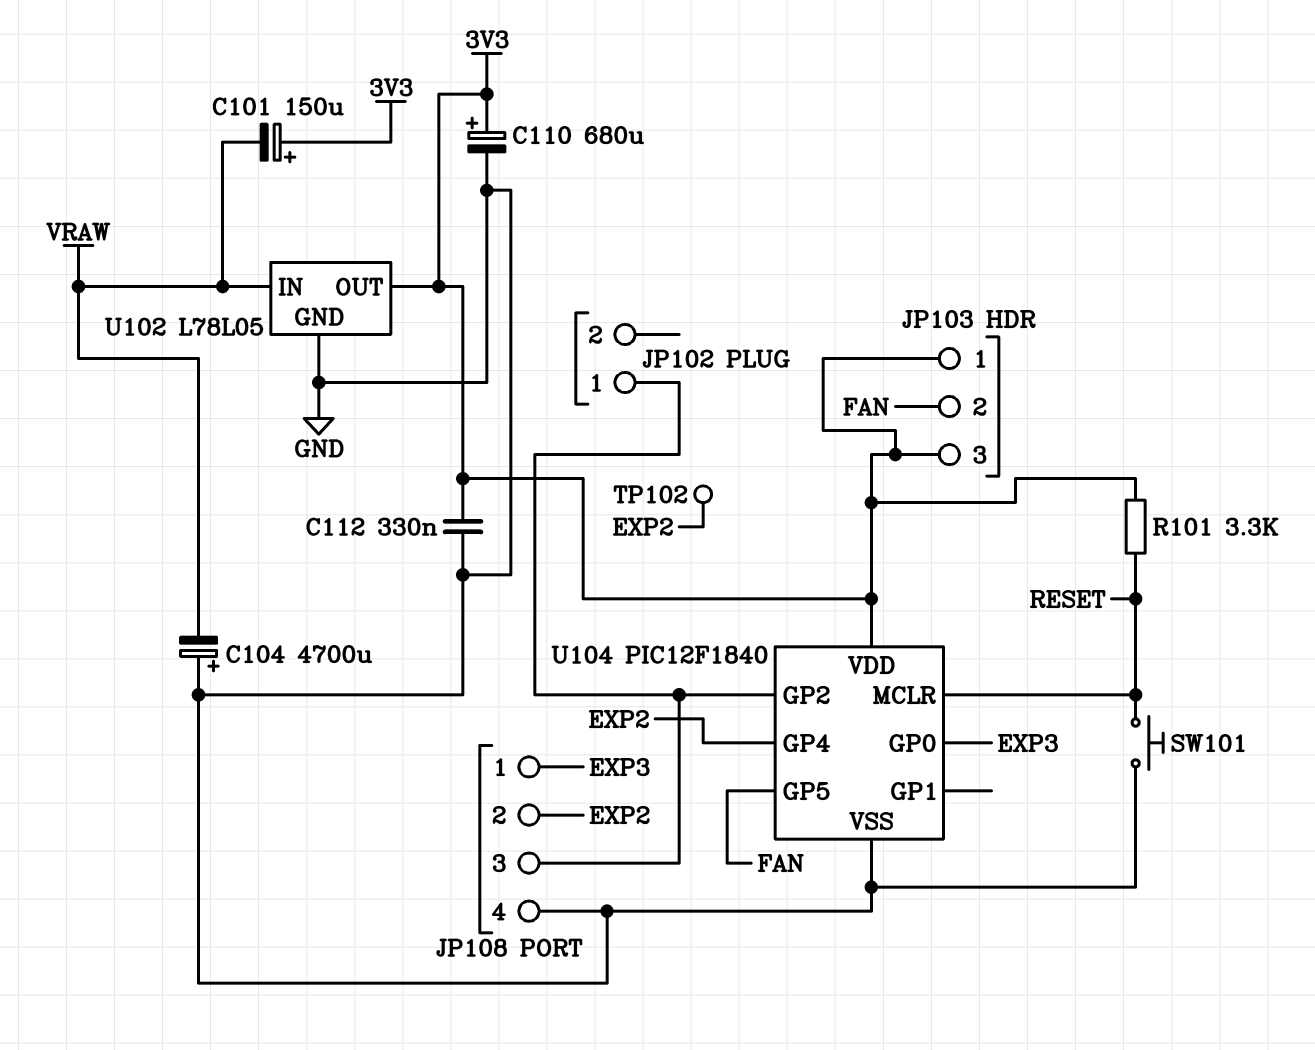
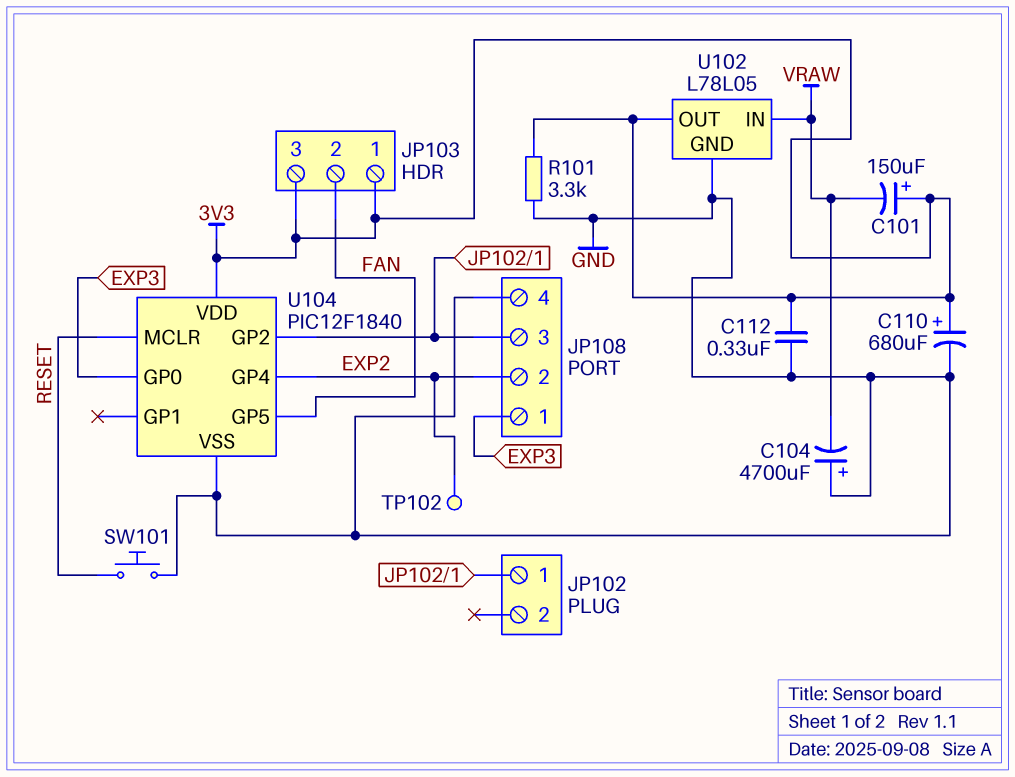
R101: 3.3k (3V3, RESET) -> 3.3k (3V3, GND)

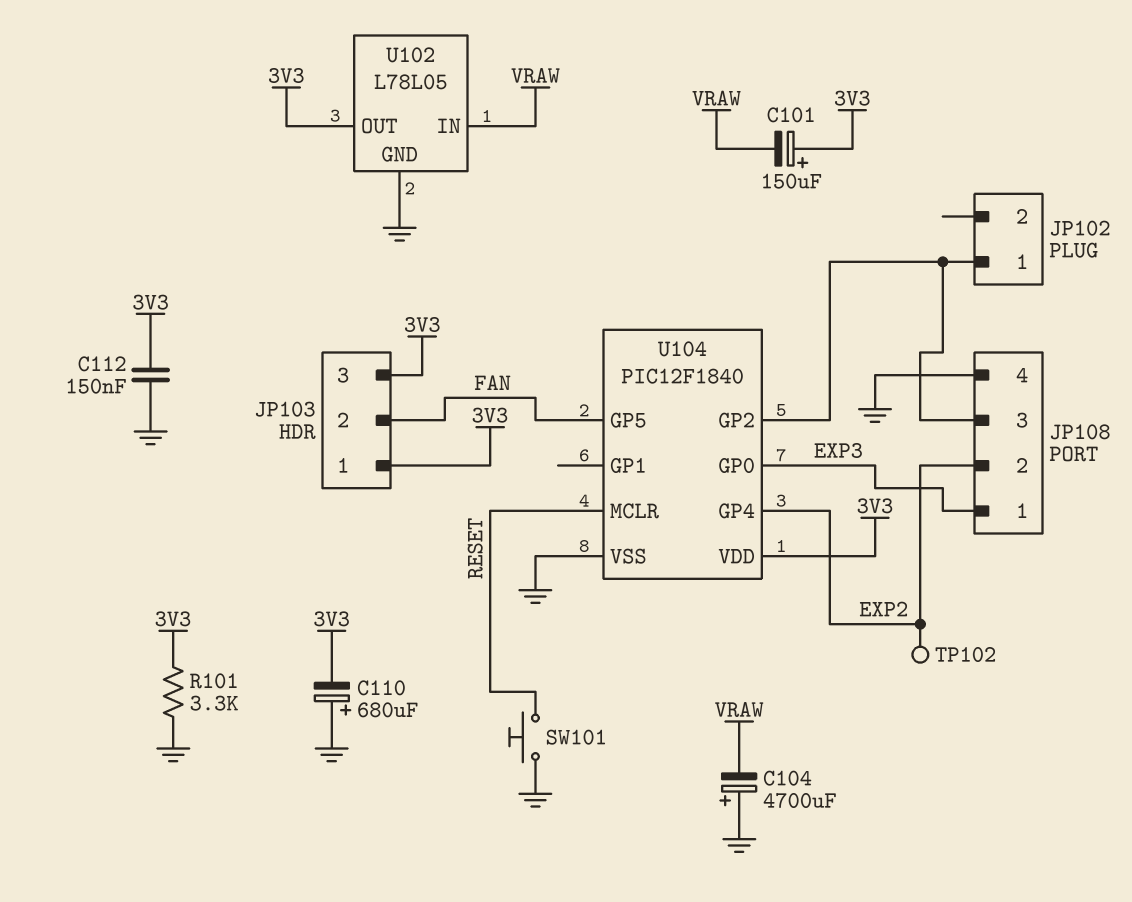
C110: 680uF (plus 3V3, minus GND) -> 680uF (plus GND, minus 3V3)
C112: 330nF (3V3, GND) -> 150nF (3V3, GND)

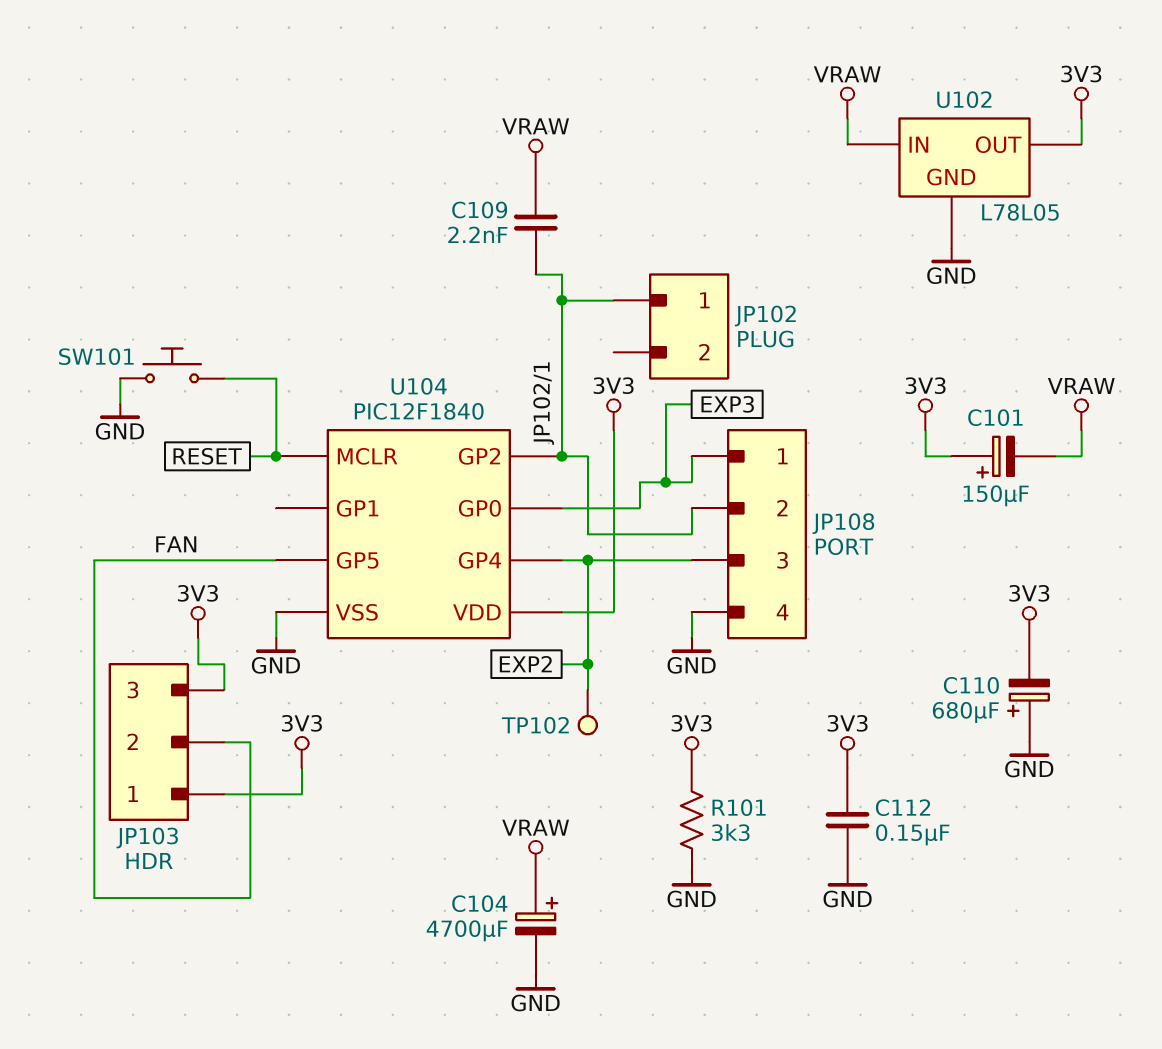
C104: 4700uF (plus GND, minus VRAW) -> 4700uF (plus VRAW, minus GND)
C109: none -> 2.2nF (JP102/1, VRAW)
JP108 pin 2: EXP2 -> JP102/1
JP108 pin 3: JP102/1 -> EXP2

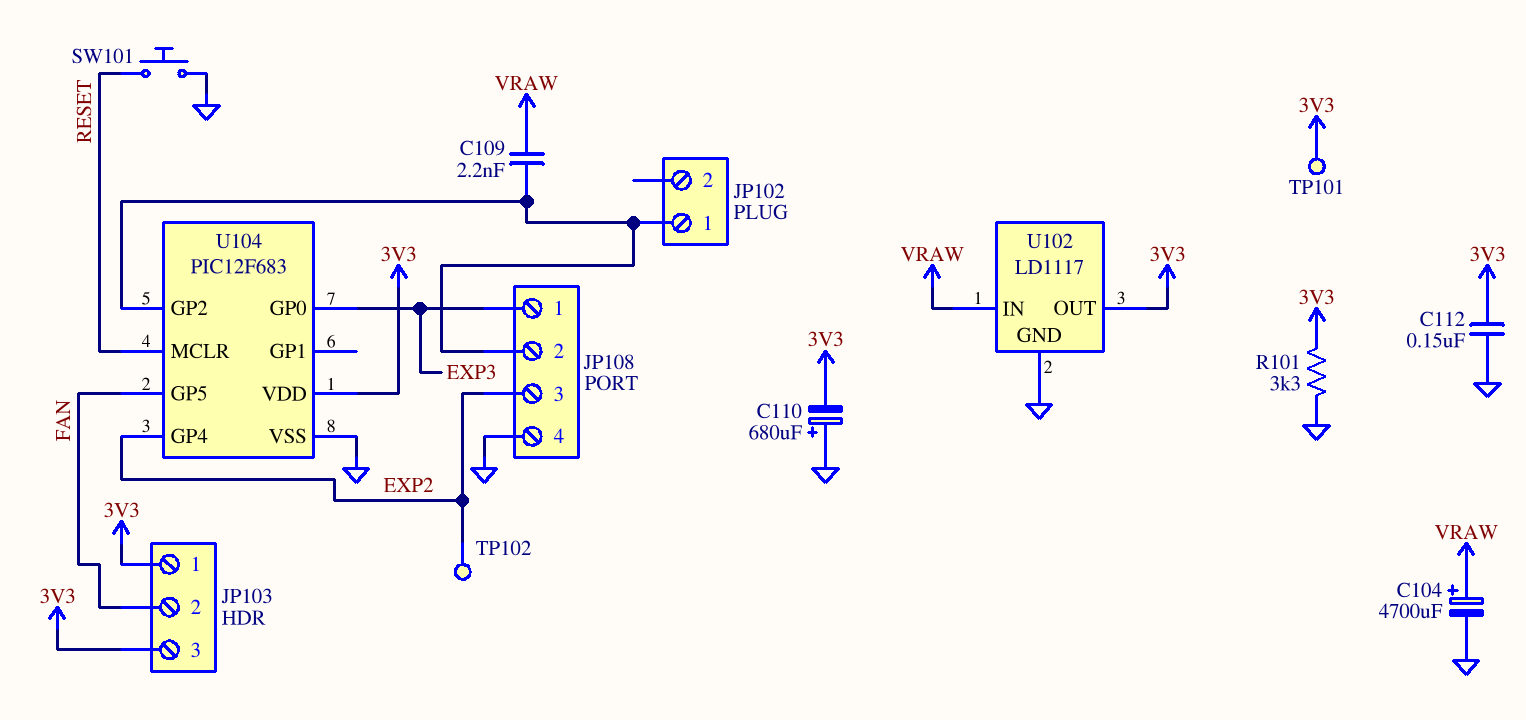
C101: 150uF (plus 3V3, minus VRAW) -> none
TP101: none -> test point (3V3)
U102: L78L05 -> LD1117
U104: PIC12F1840 -> PIC12F683

